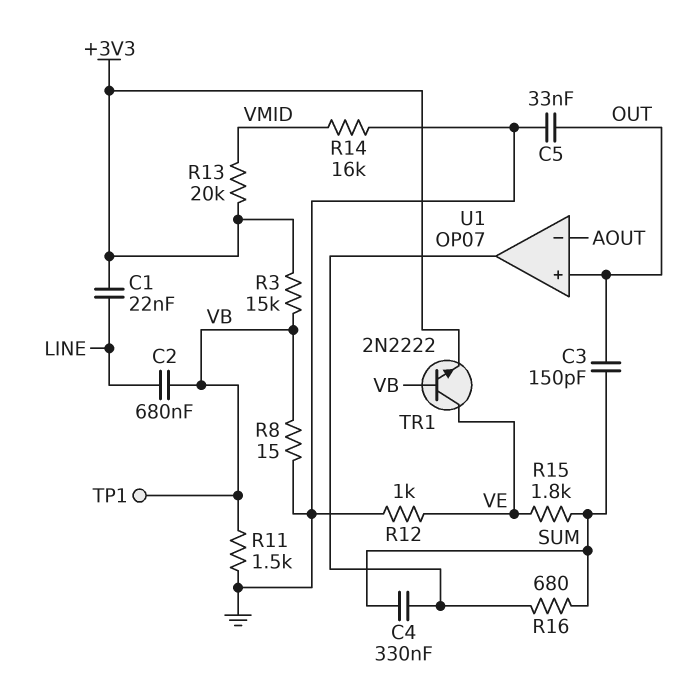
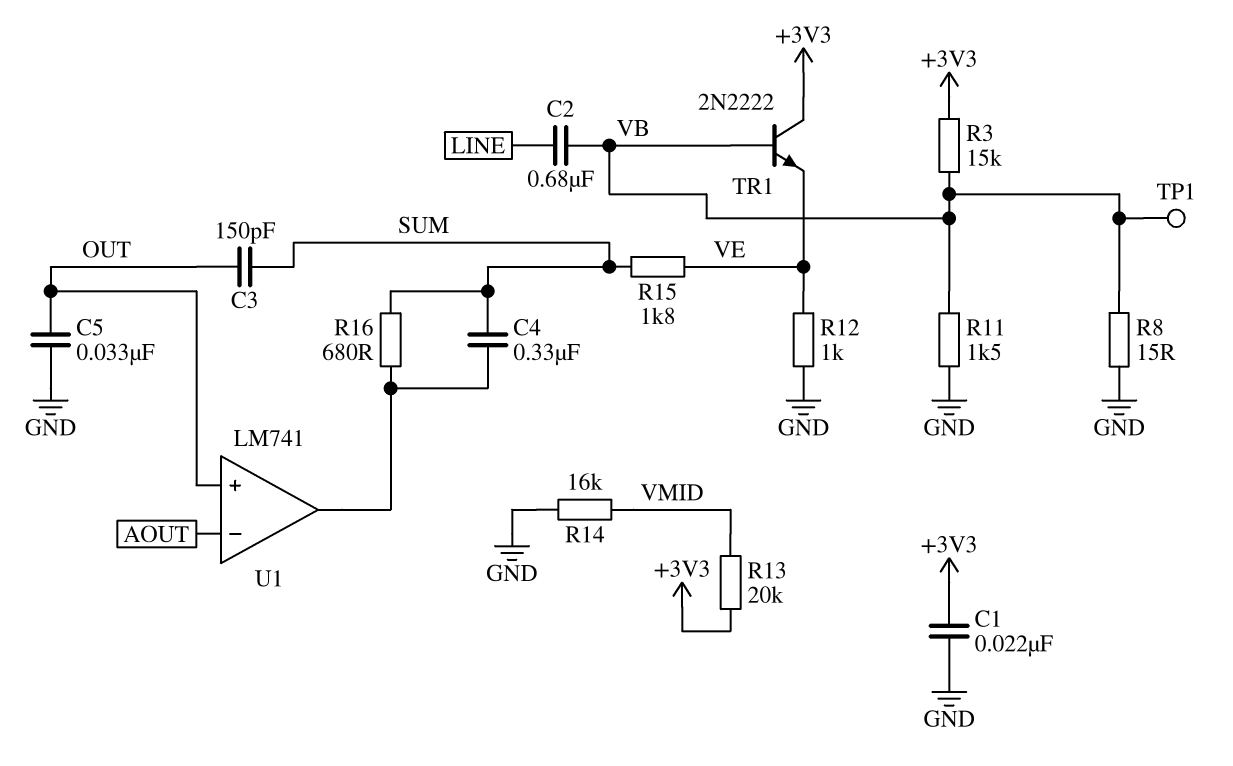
C1: 22nF (+3V3, LINE) -> 22nF (+3V3, GND)
TR1: NPN 2N2222 (B VB, C VE, E +3V3) -> NPN 2N2222 (B VB, C +3V3, E VE)
U1: OP07 -> LM741

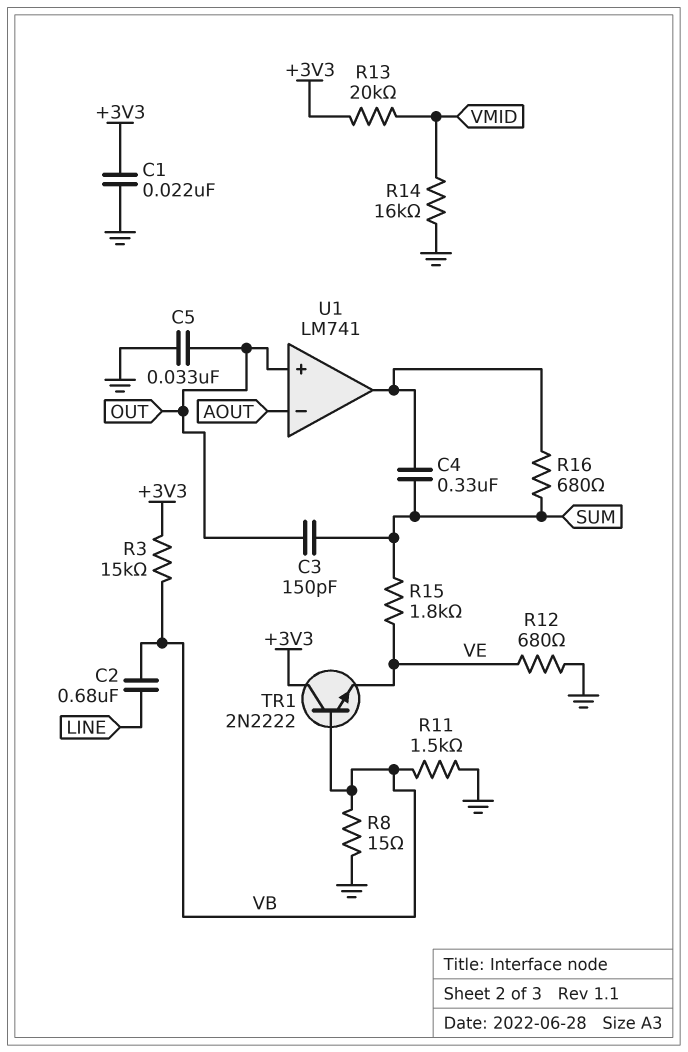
R12: 1k (GND, VE) -> 680 (GND, VE)
TP1: test point (VB) -> none

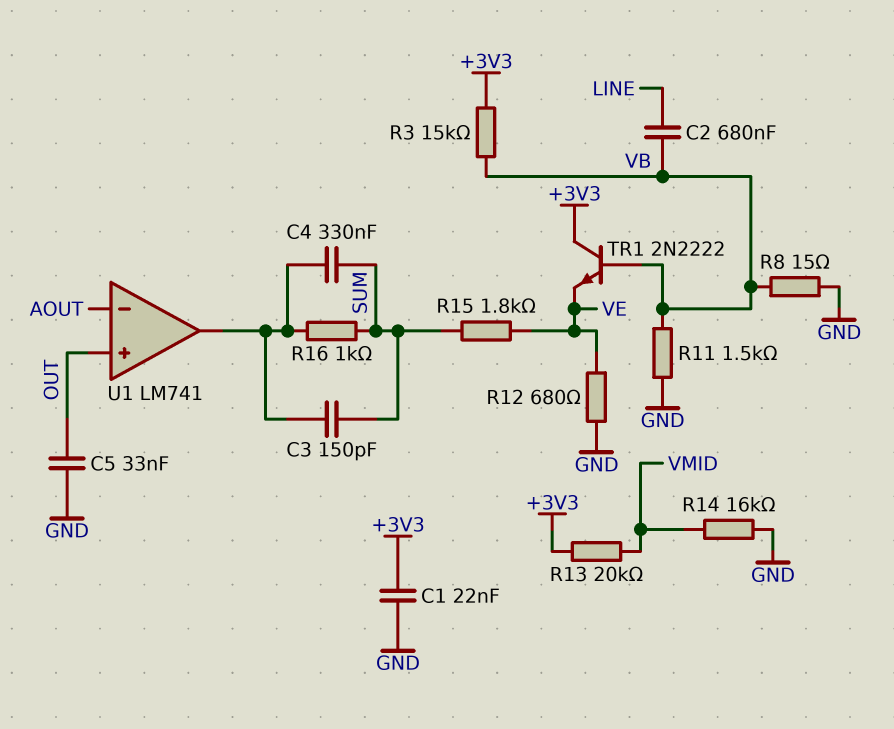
C3: 150pF (OUT, SUM) -> 150pF (SUM, U1/out)
R16: 680 (SUM, U1/out) -> 1k (SUM, U1/out)

